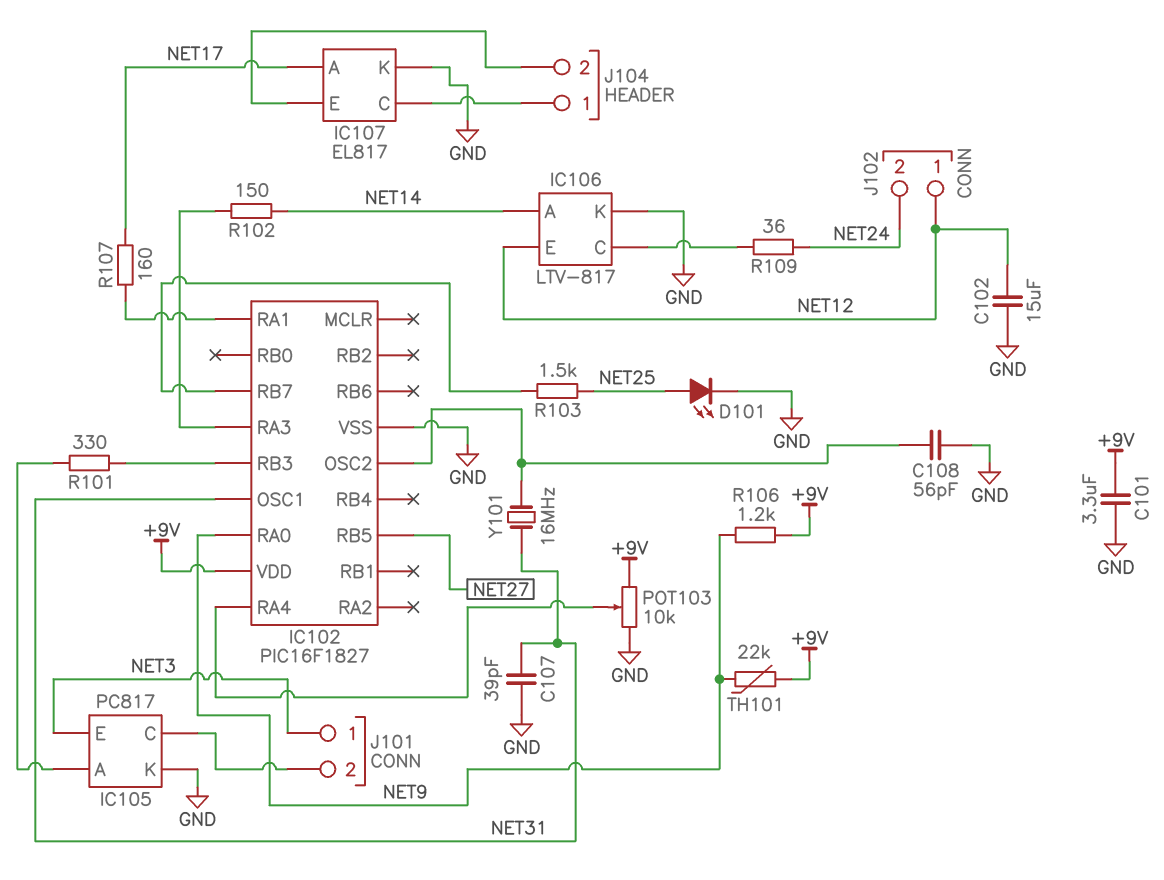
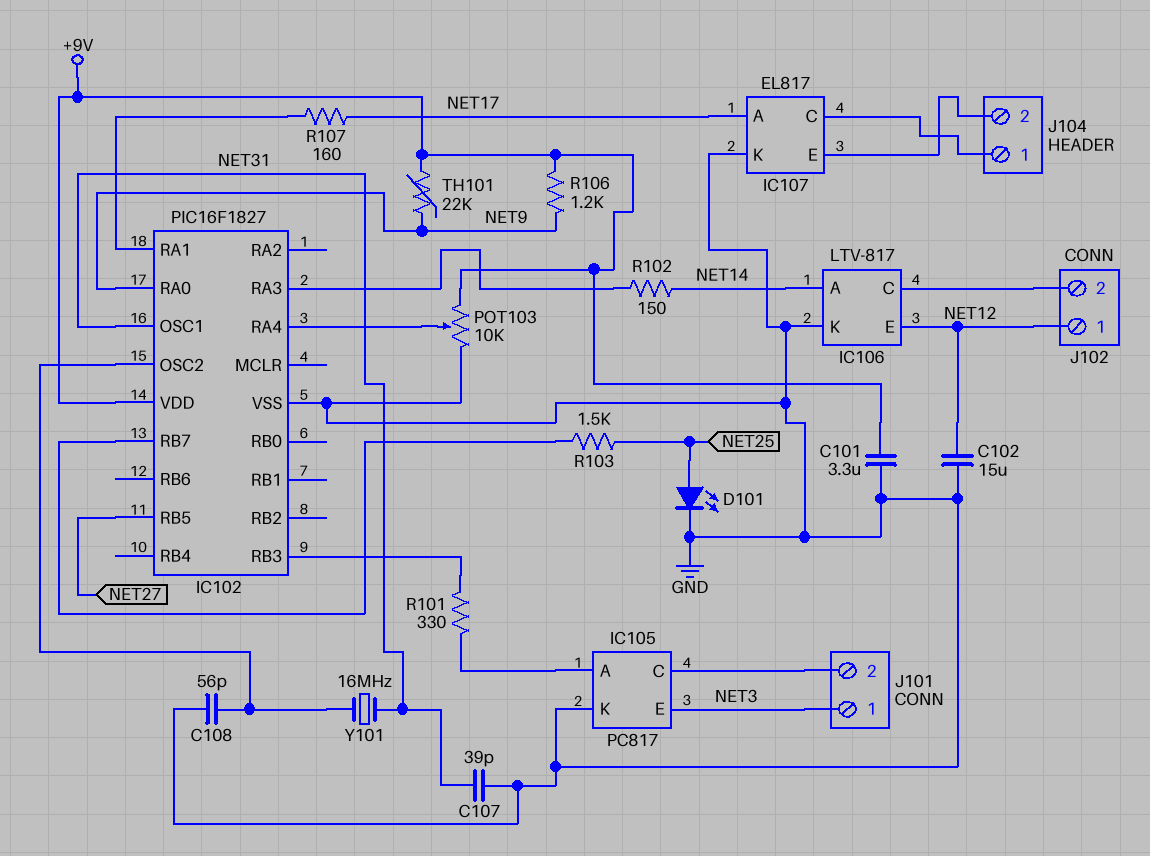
J102 pin 2: NET24 -> IC106/C
R109: 36 (IC106/C, NET24) -> none

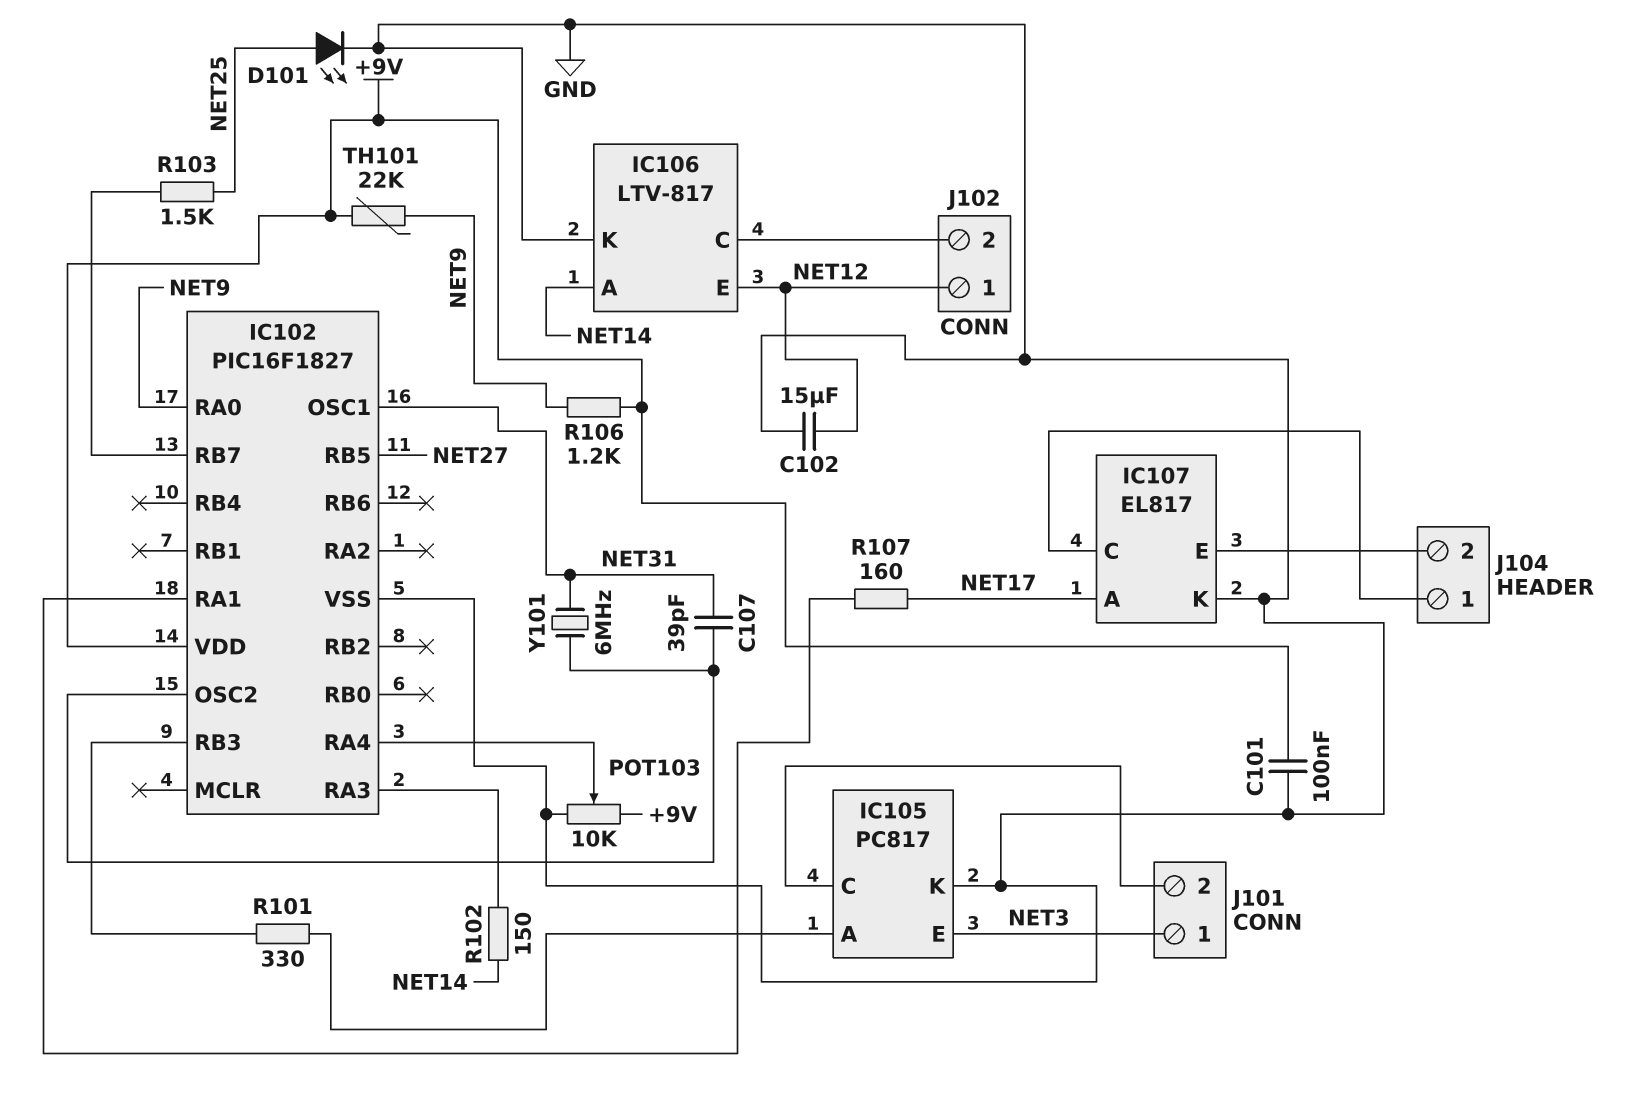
C101: 3.3uF (+9V, GND) -> 100nF (+9V, GND)
C107: 39pF (GND, NET31) -> 39pF (IC102/OSC2, NET31)
C108: 56pF (GND, IC102/OSC2) -> none
Y101: 16MHz (IC102/OSC2, NET31) -> 6MHz (IC102/OSC2, NET31)

